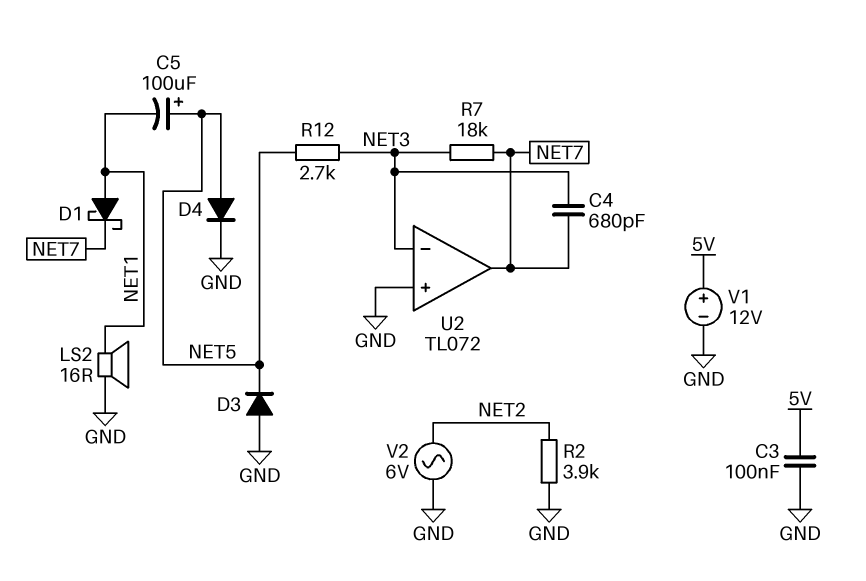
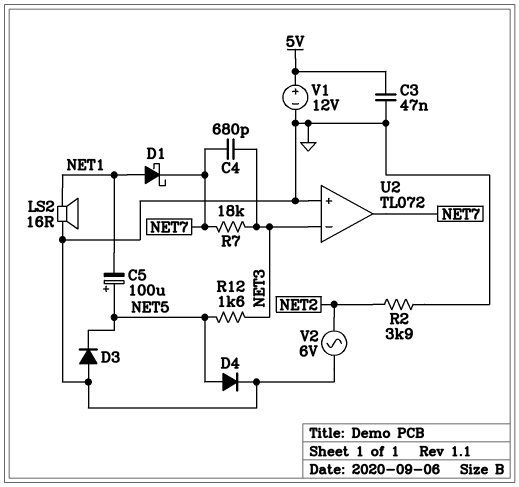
C3: 100nF (5V, GND) -> 47nF (5V, GND)
R12: 2.7k (NET3, NET5) -> 1.6k (NET3, NET5)

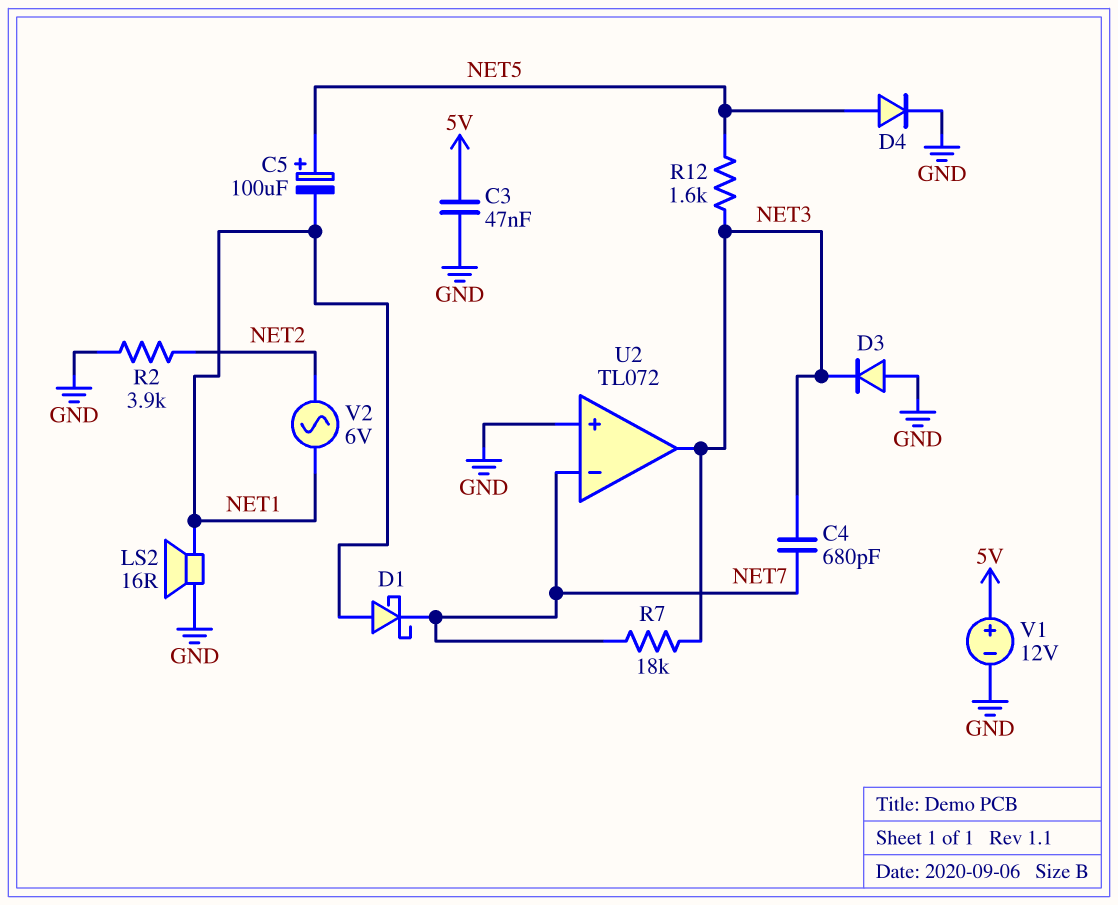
D3: diode (A GND, K NET5) -> diode (A GND, K NET3)
U2 pin in-: NET3 -> NET7
U2 pin out: NET7 -> NET3
V2: AC 6V (GND, NET2) -> AC 6V (NET1, NET2)

